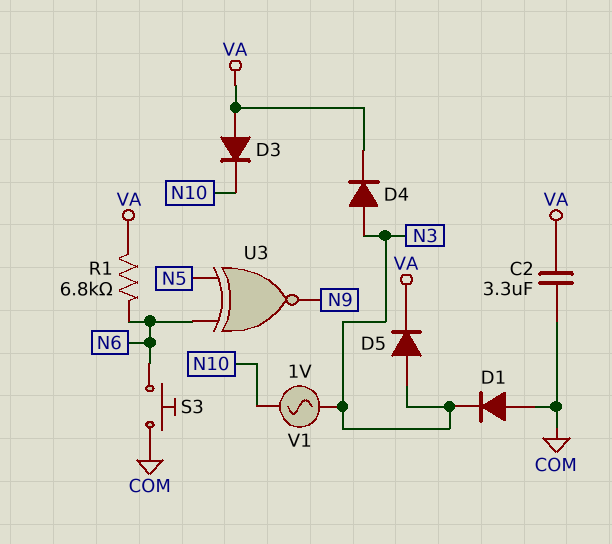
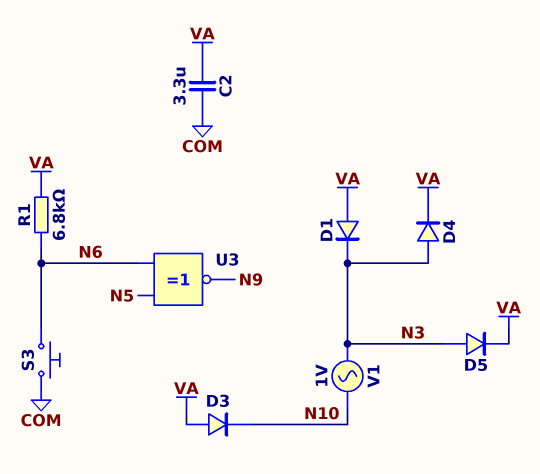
D1: diode (A COM, K N3) -> diode (A VA, K N3)

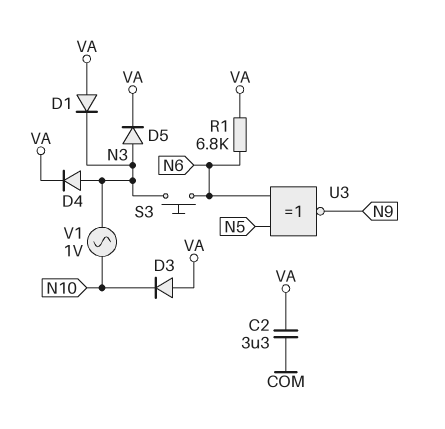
S3: button (COM, N6) -> button (N3, N6)

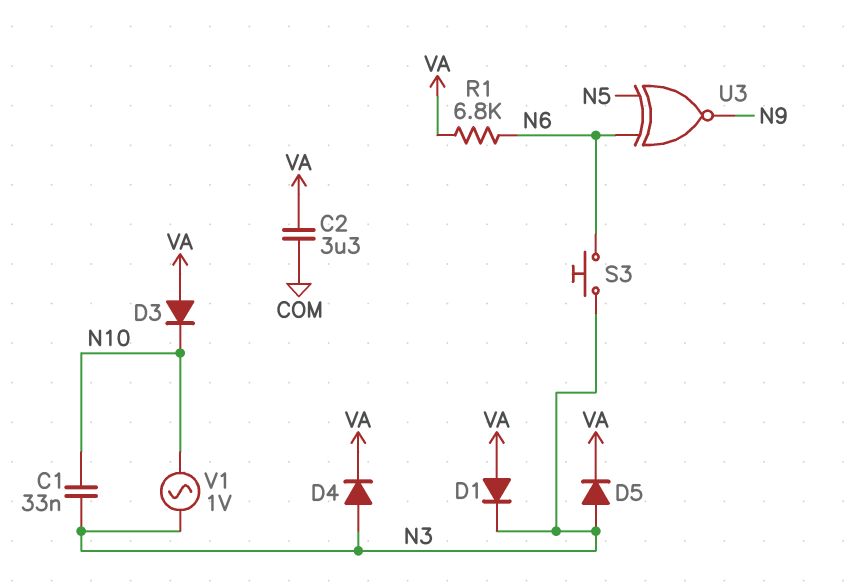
C1: none -> 33nF (N3, N10)

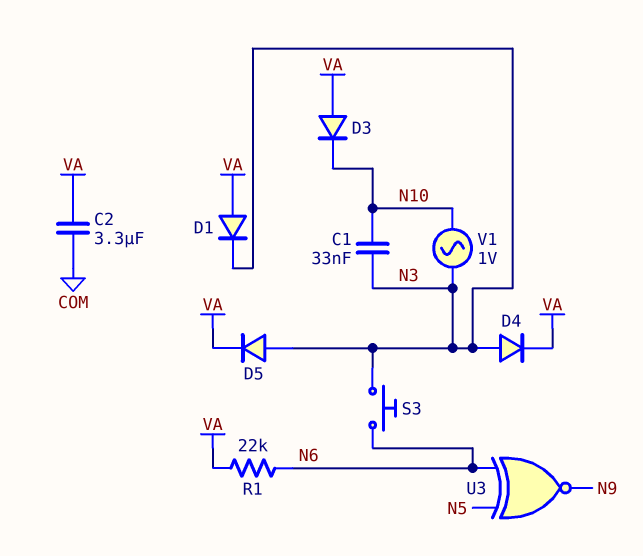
R1: 6.8k (N6, VA) -> 22k (N6, VA)

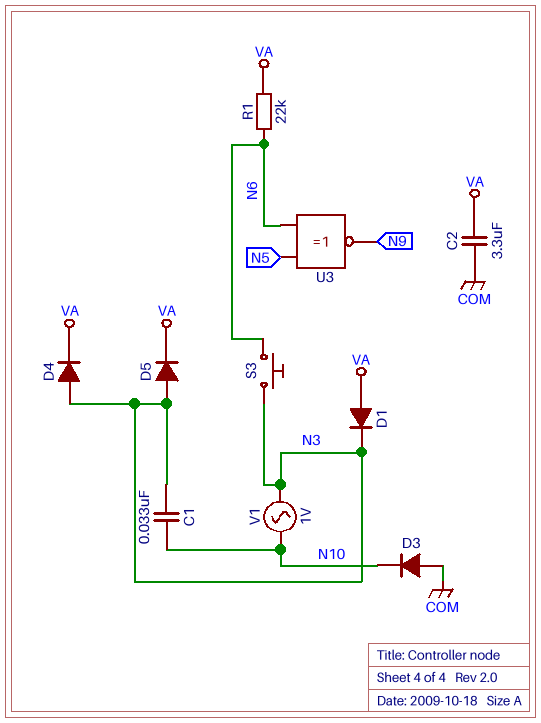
D3: diode (A VA, K N10) -> diode (A COM, K N10)

